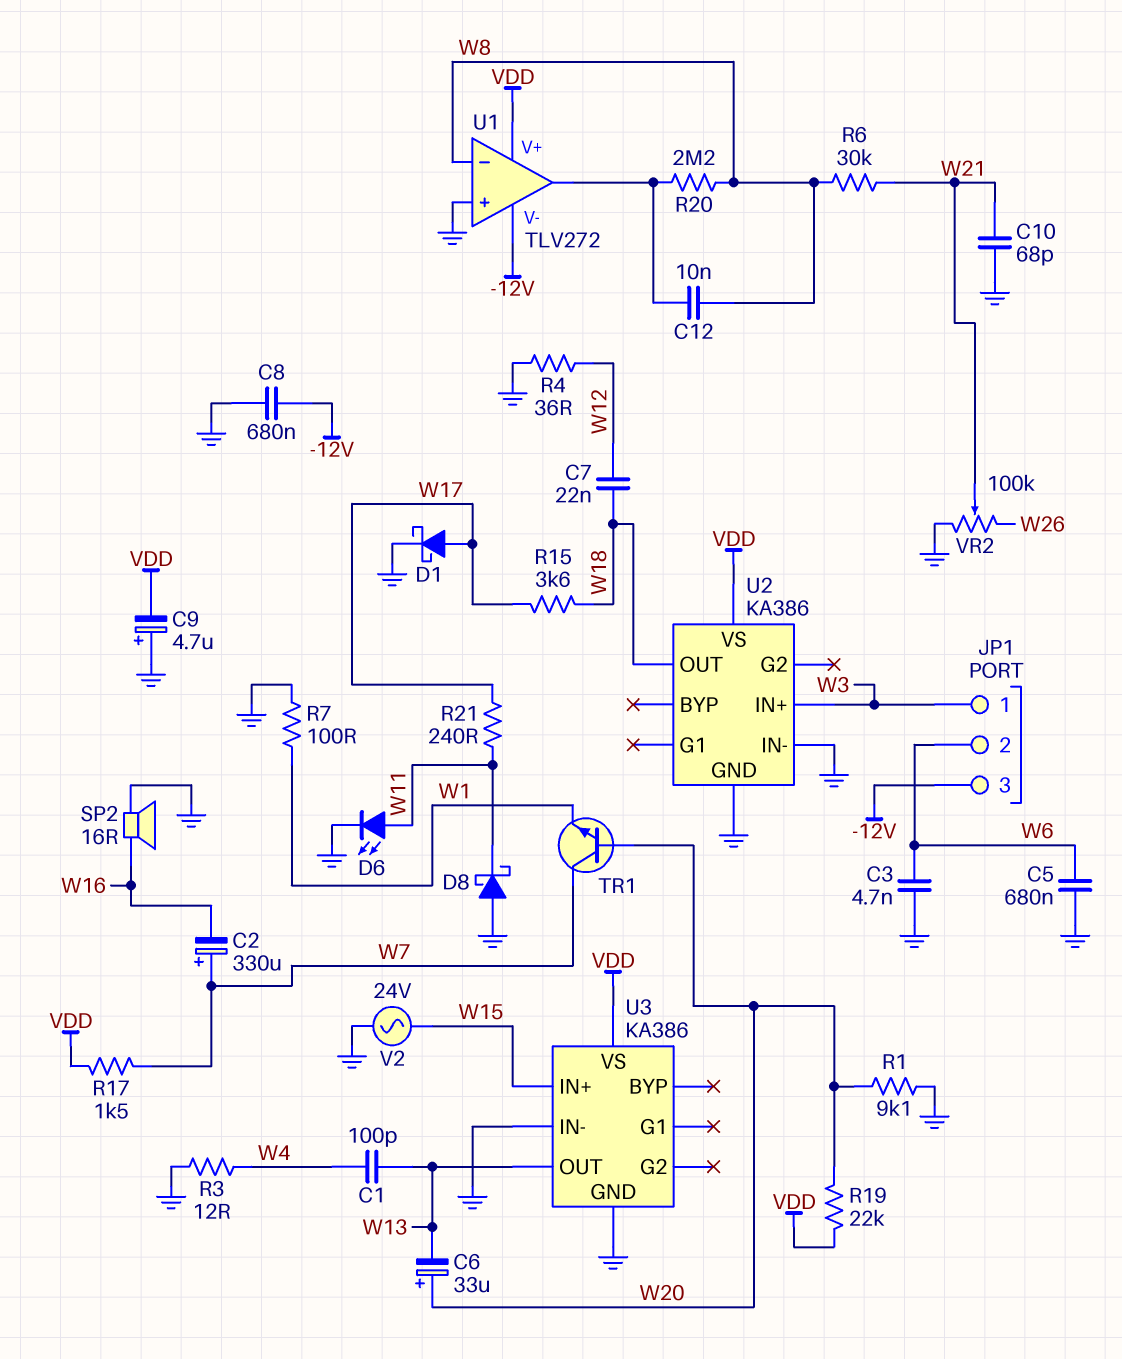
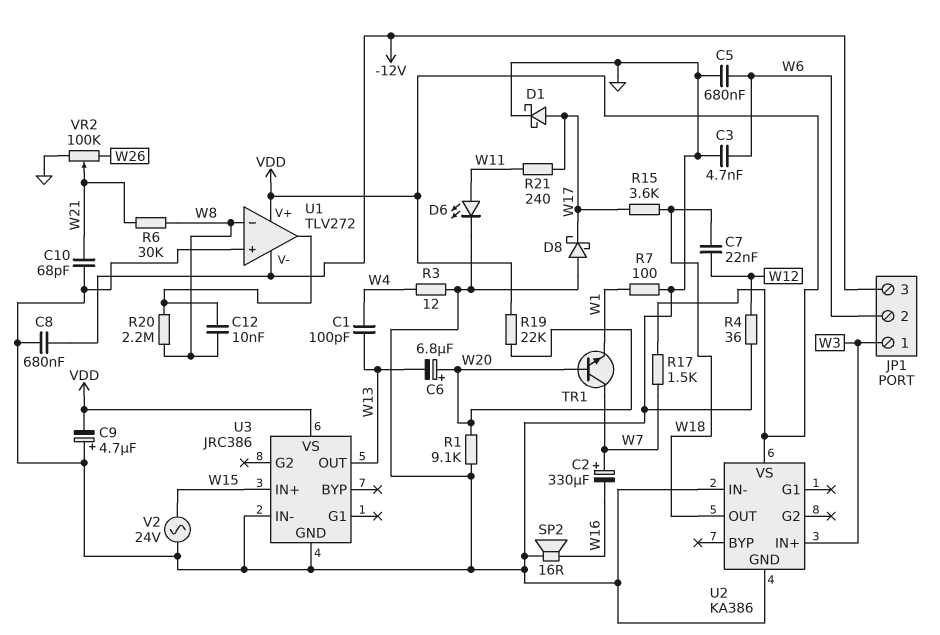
C6: 33uF (plus W20, minus W13) -> 6.8uF (plus W20, minus W13)
D8: schottky (A GND, K W11) -> schottky (A GND, K W17)
U3: KA386 -> JRC386

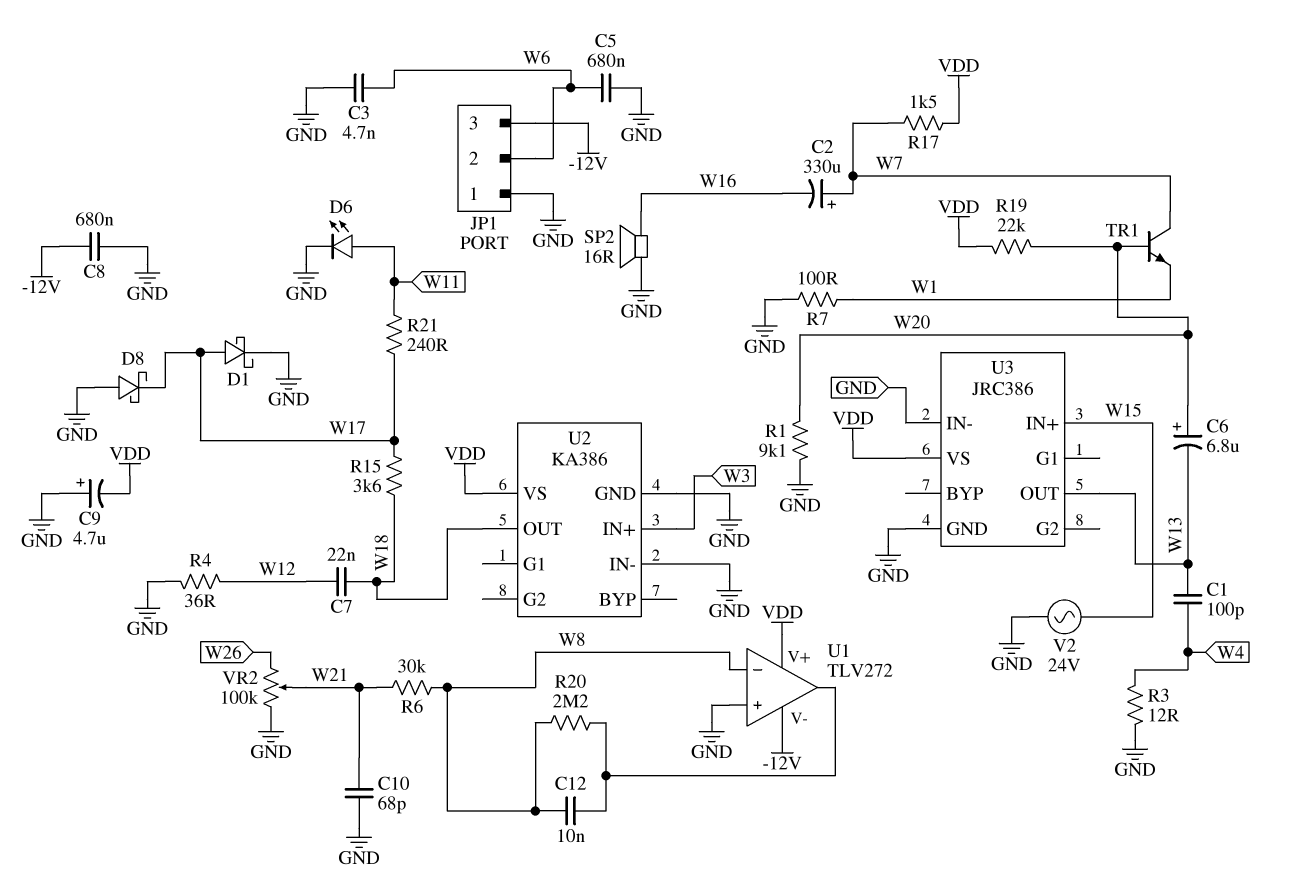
JP1 pin 1: W3 -> GND

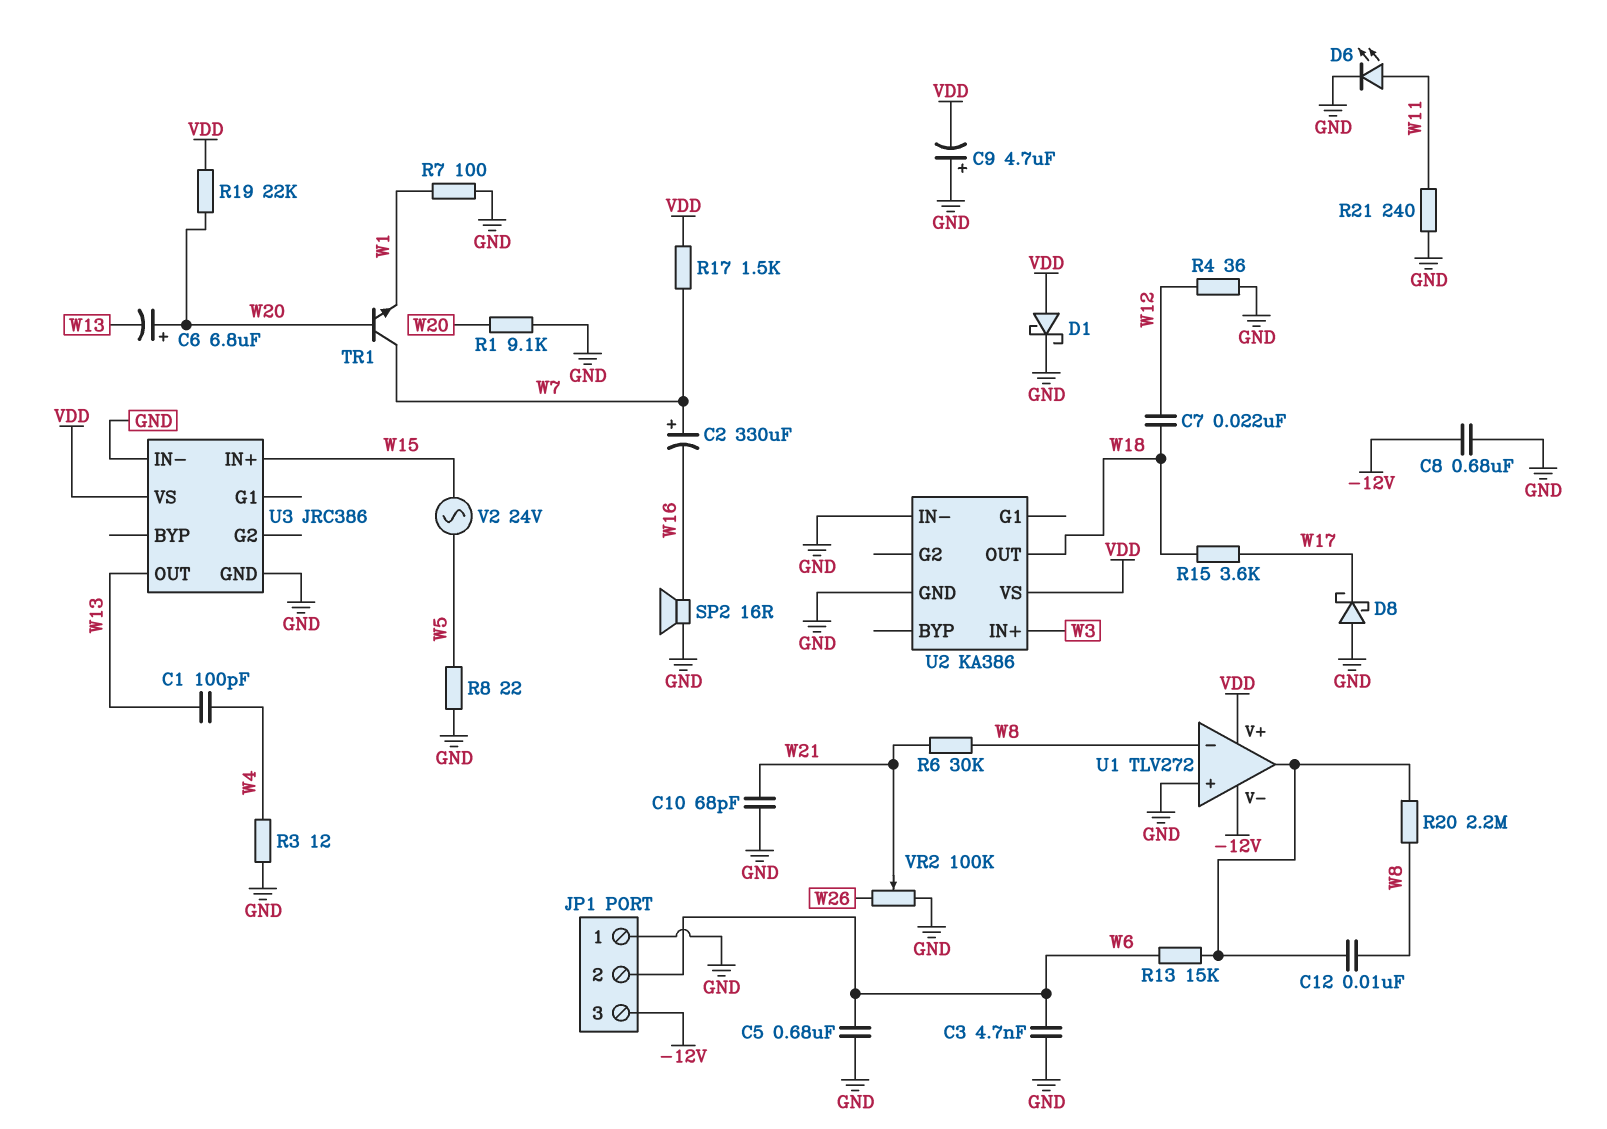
D1: schottky (A W17, K GND) -> schottky (A VDD, K GND)
R8: none -> 22 (GND, W5)
R13: none -> 15k (U1/out, W6)
R21: 240 (W11, W17) -> 240 (GND, W11)
V2: AC 24V (GND, W15) -> AC 24V (W5, W15)

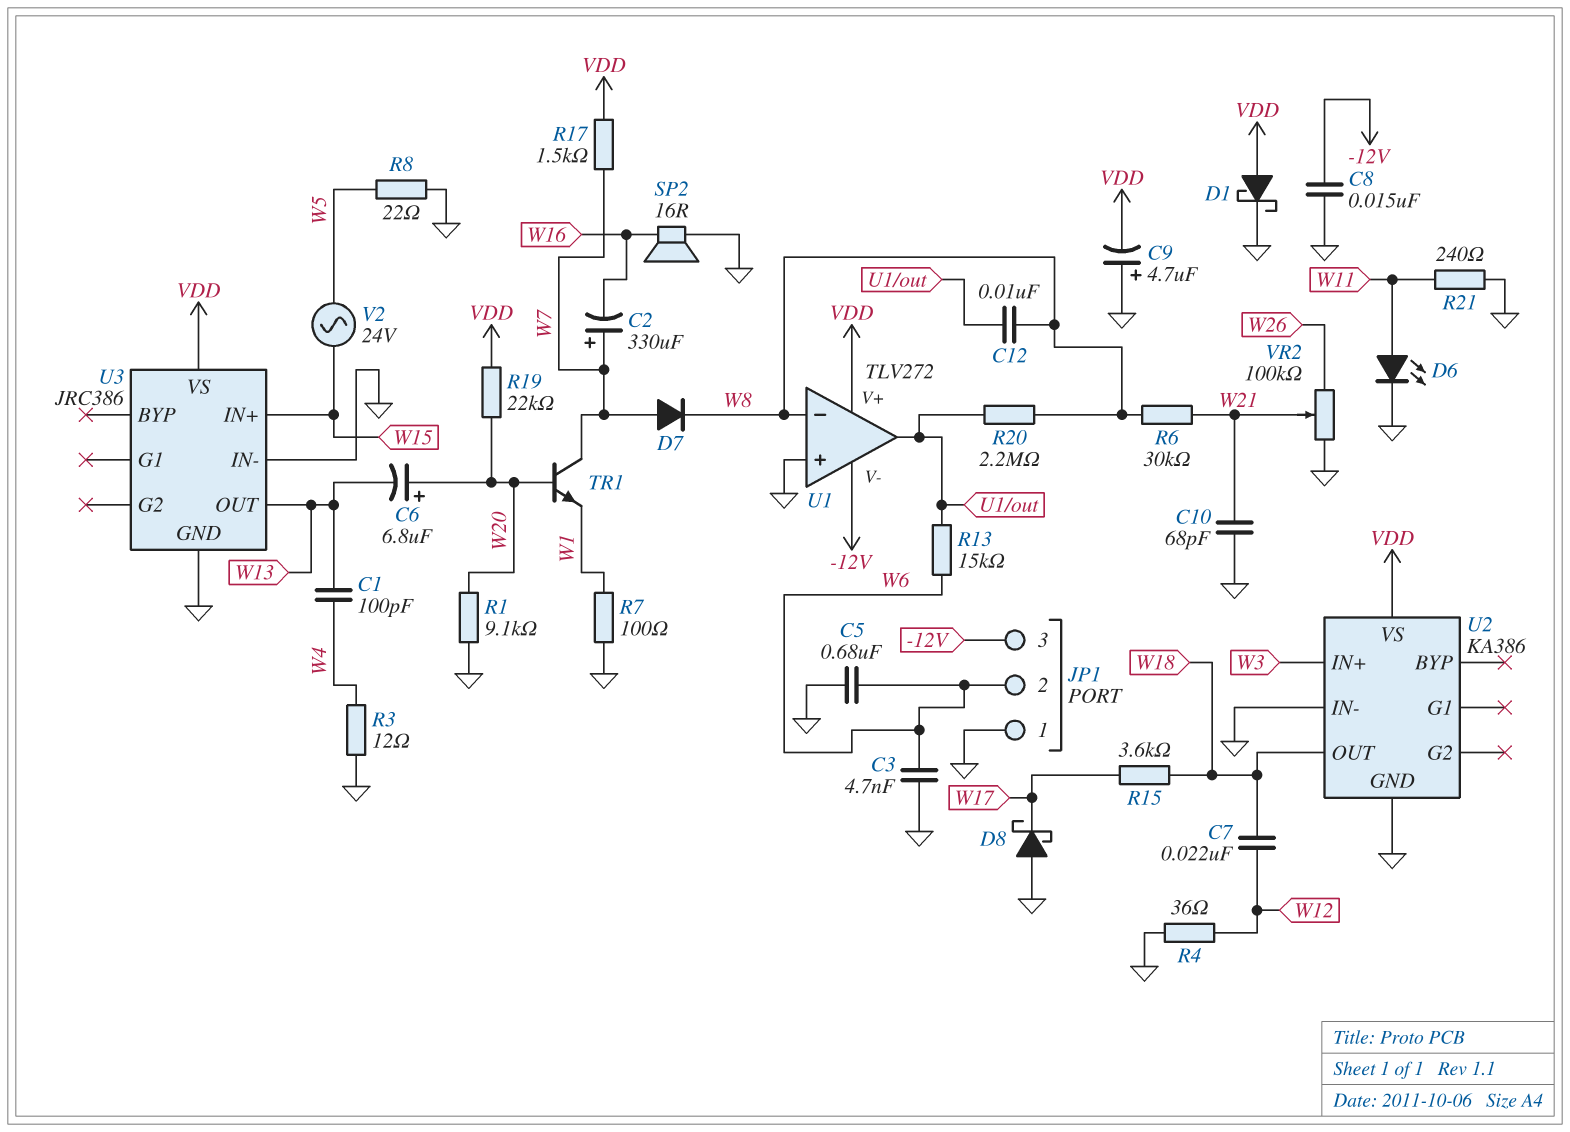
C8: 680nF (-12V, GND) -> 15nF (-12V, GND)
D7: none -> diode (A W7, K W8)

